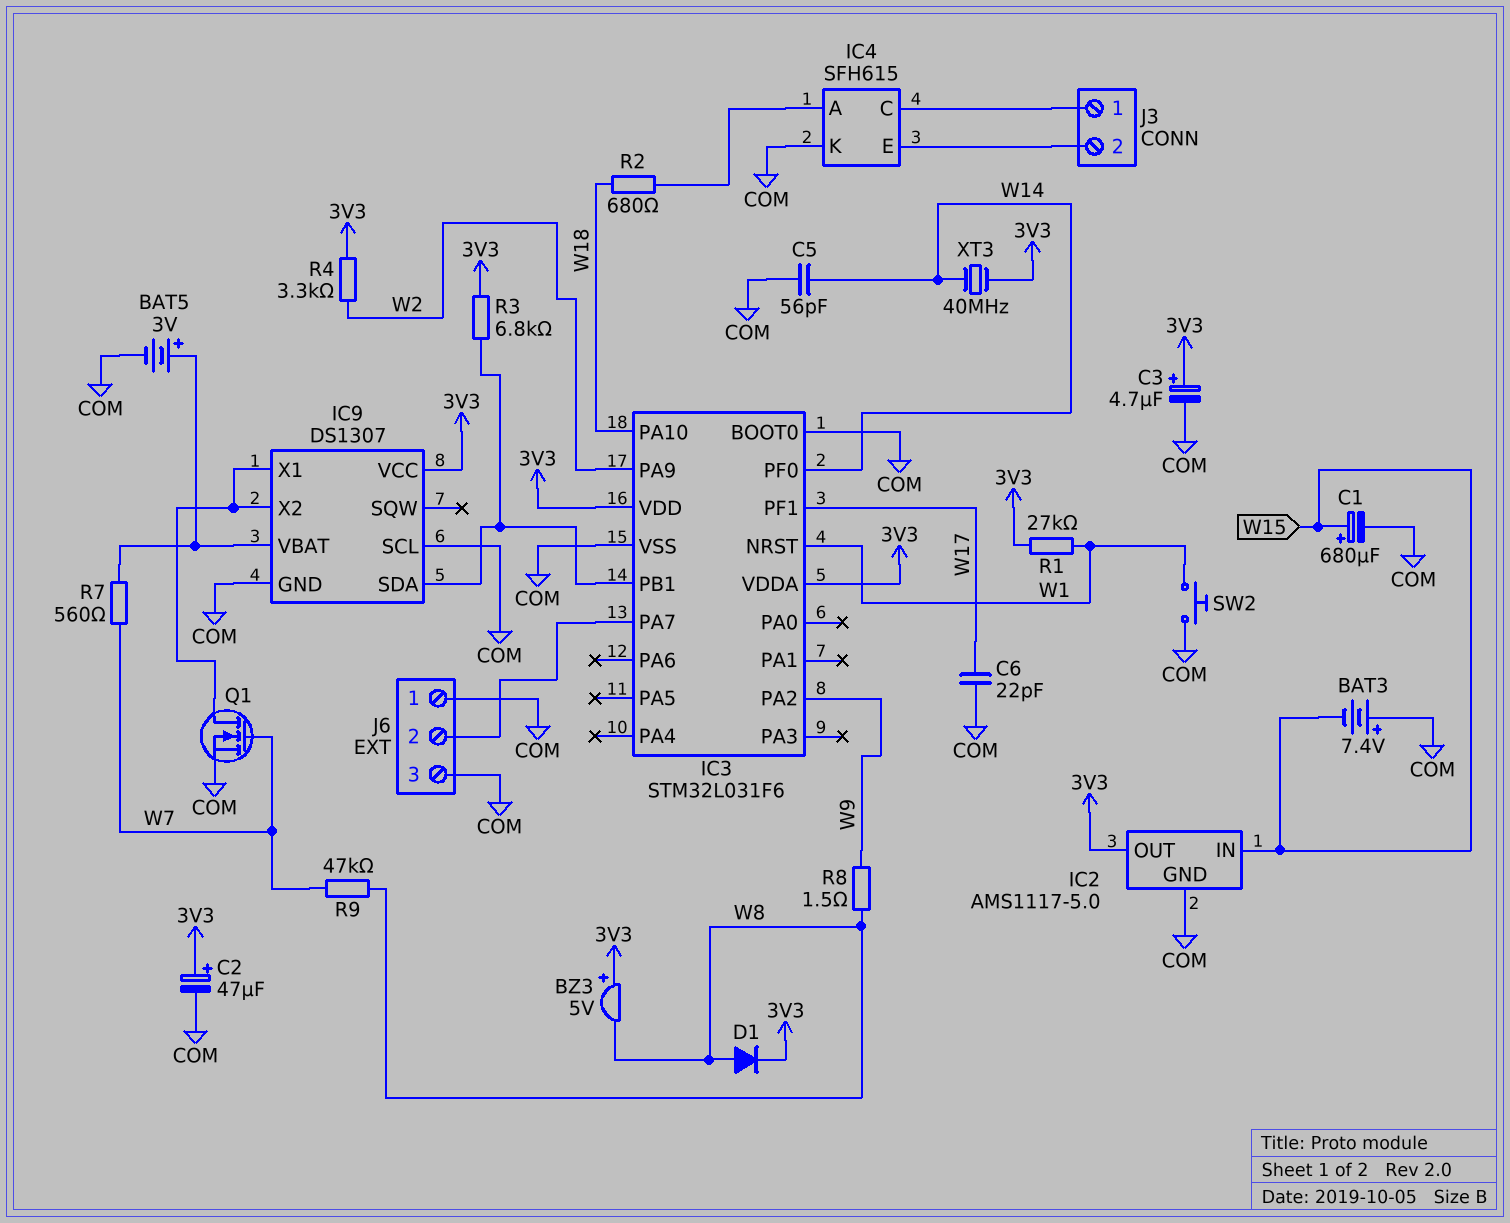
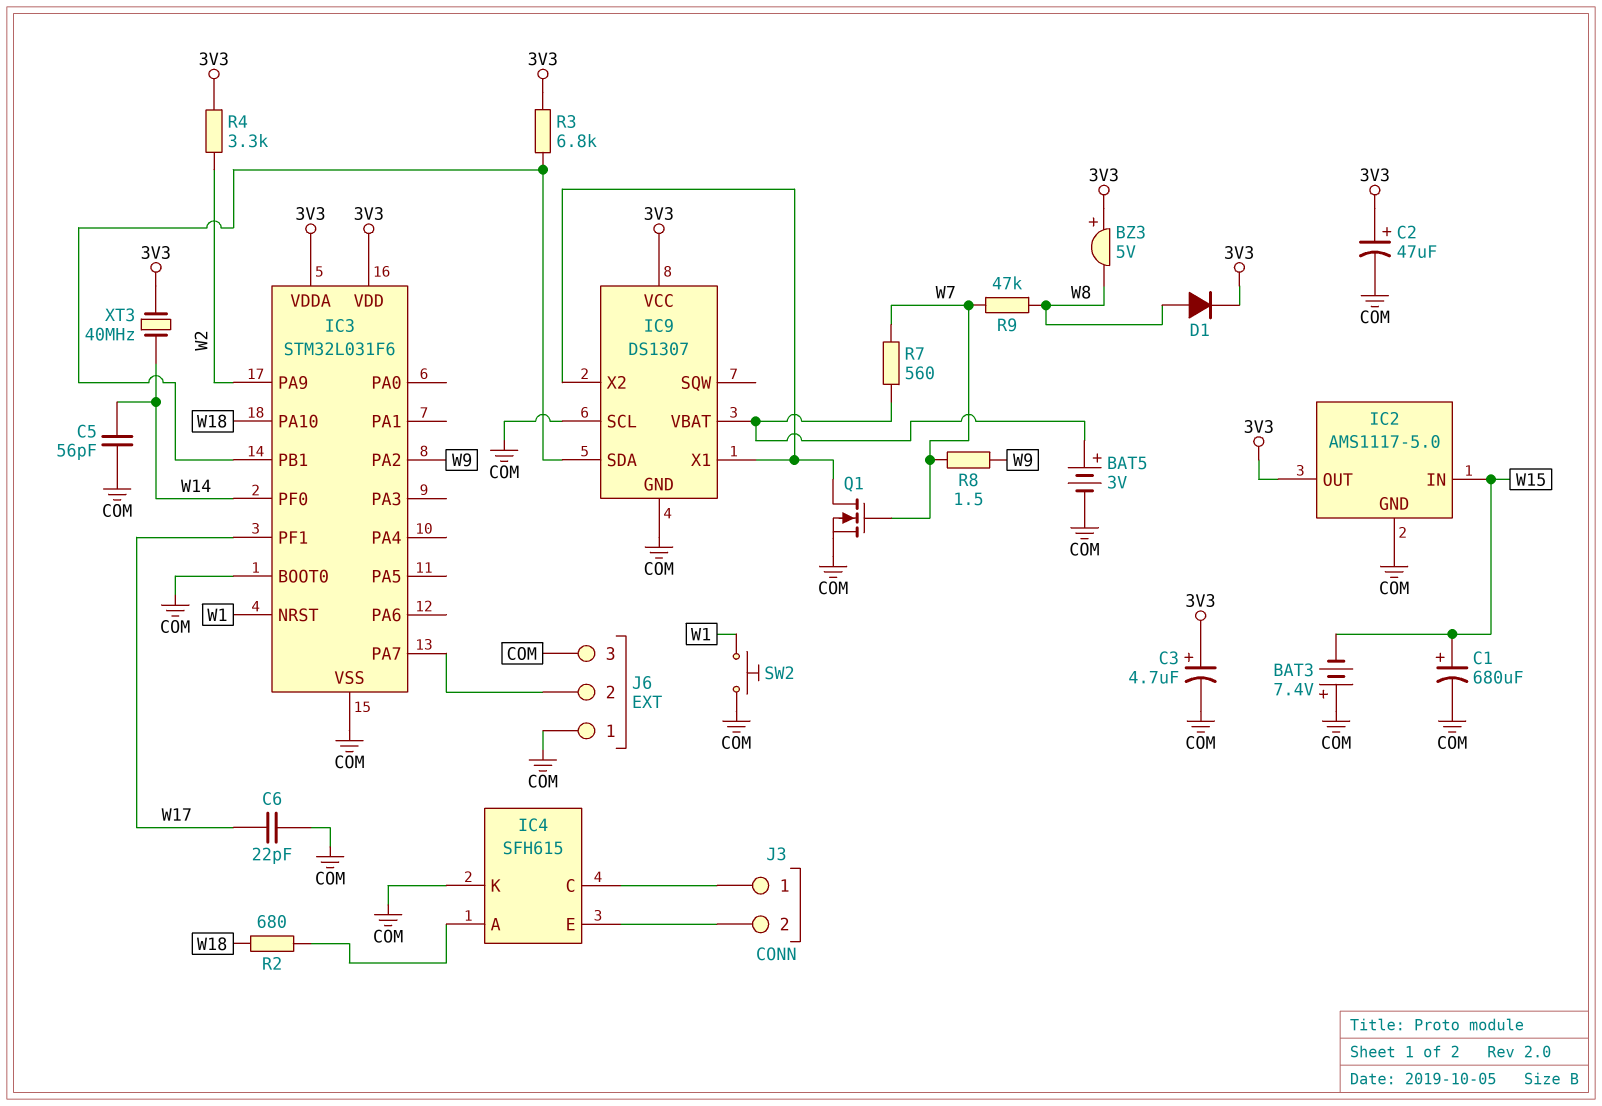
R1: 27k (3V3, W1) -> none
R8: 1.5 (W8, W9) -> 1.5 (W7, W9)

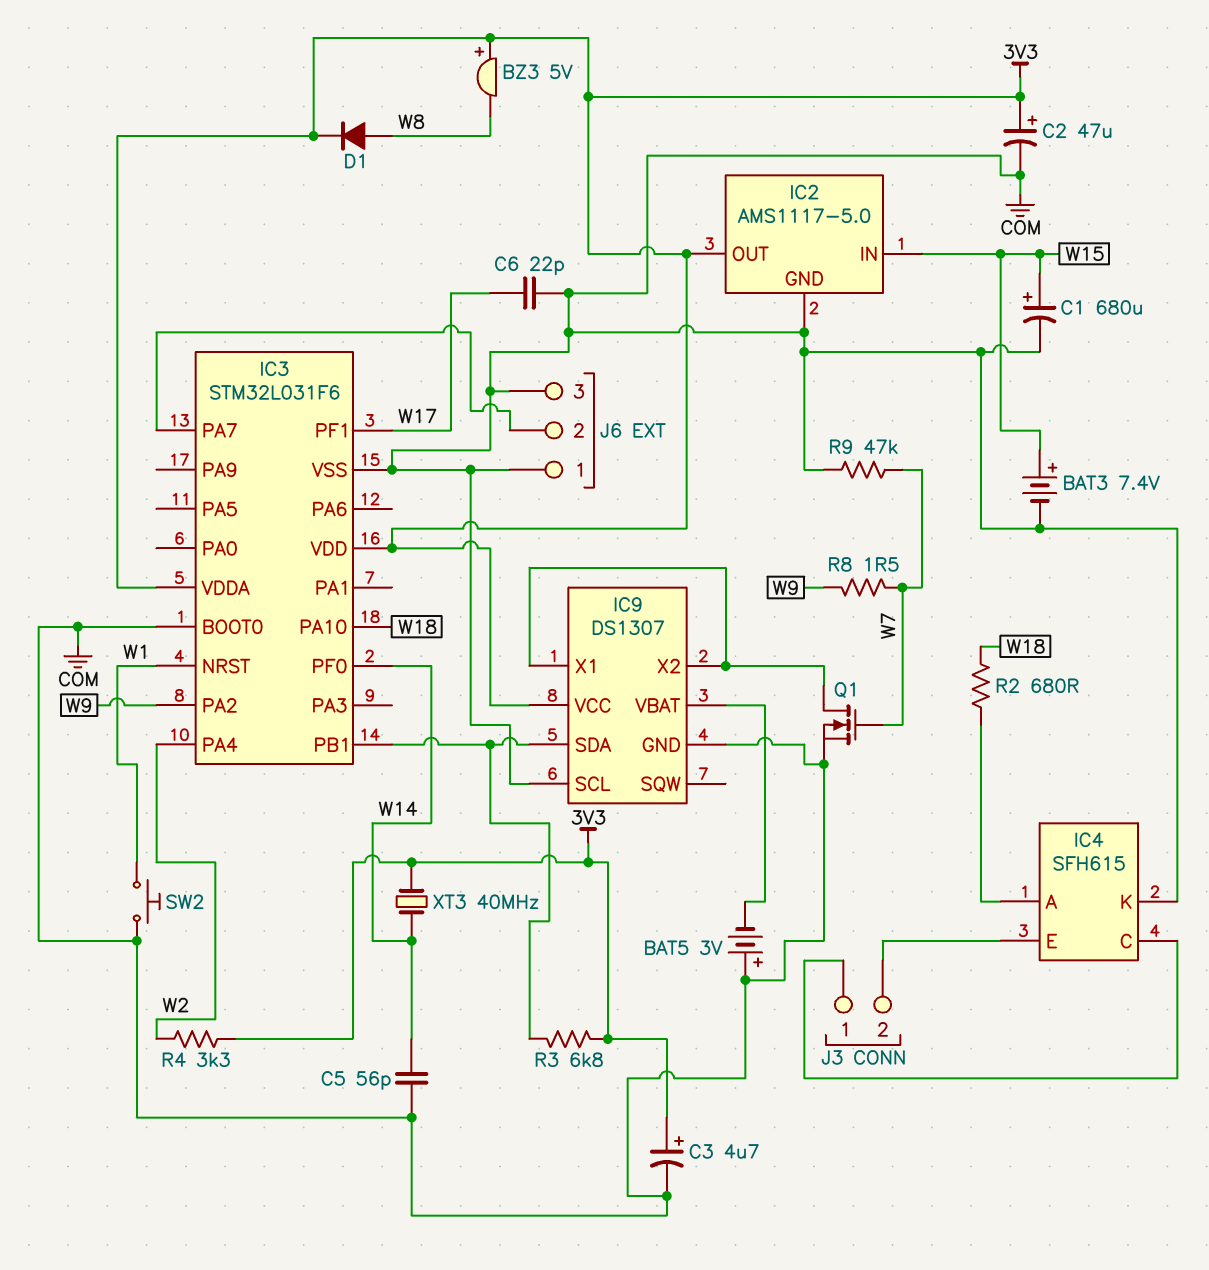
BAT3: 7.4V (plus COM, minus W15) -> 7.4V (plus W15, minus COM)
BAT5: 3V (plus IC9/VBAT, minus COM) -> 3V (plus COM, minus IC9/VBAT)
IC3 pin PA4: none -> W2
IC3 pin PA9: W2 -> none
R7: 560 (IC9/VBAT, W7) -> none
R9: 47k (W7, W8) -> 47k (COM, W7)

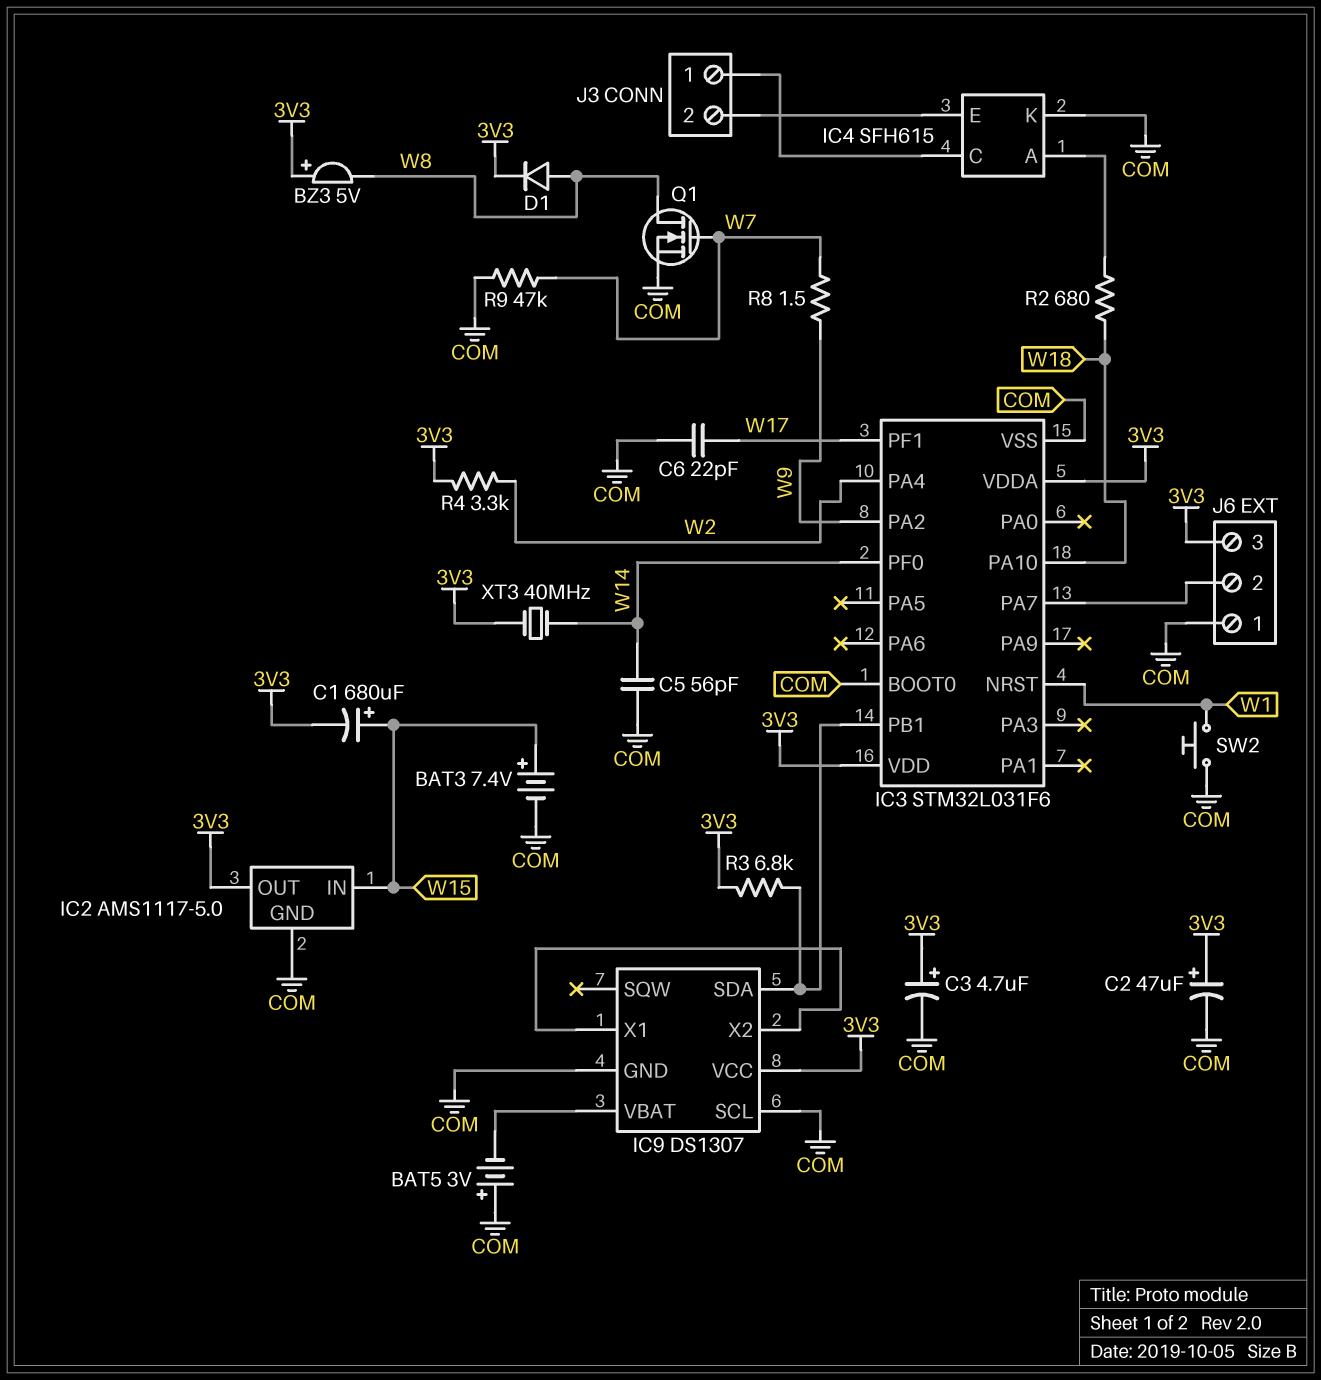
C1: 680uF (plus W15, minus COM) -> 680uF (plus W15, minus 3V3)
J6 pin 3: COM -> 3V3
Q1: NMOS (G W7, D IC9/X1, S COM) -> NMOS (G W7, D W8, S COM)

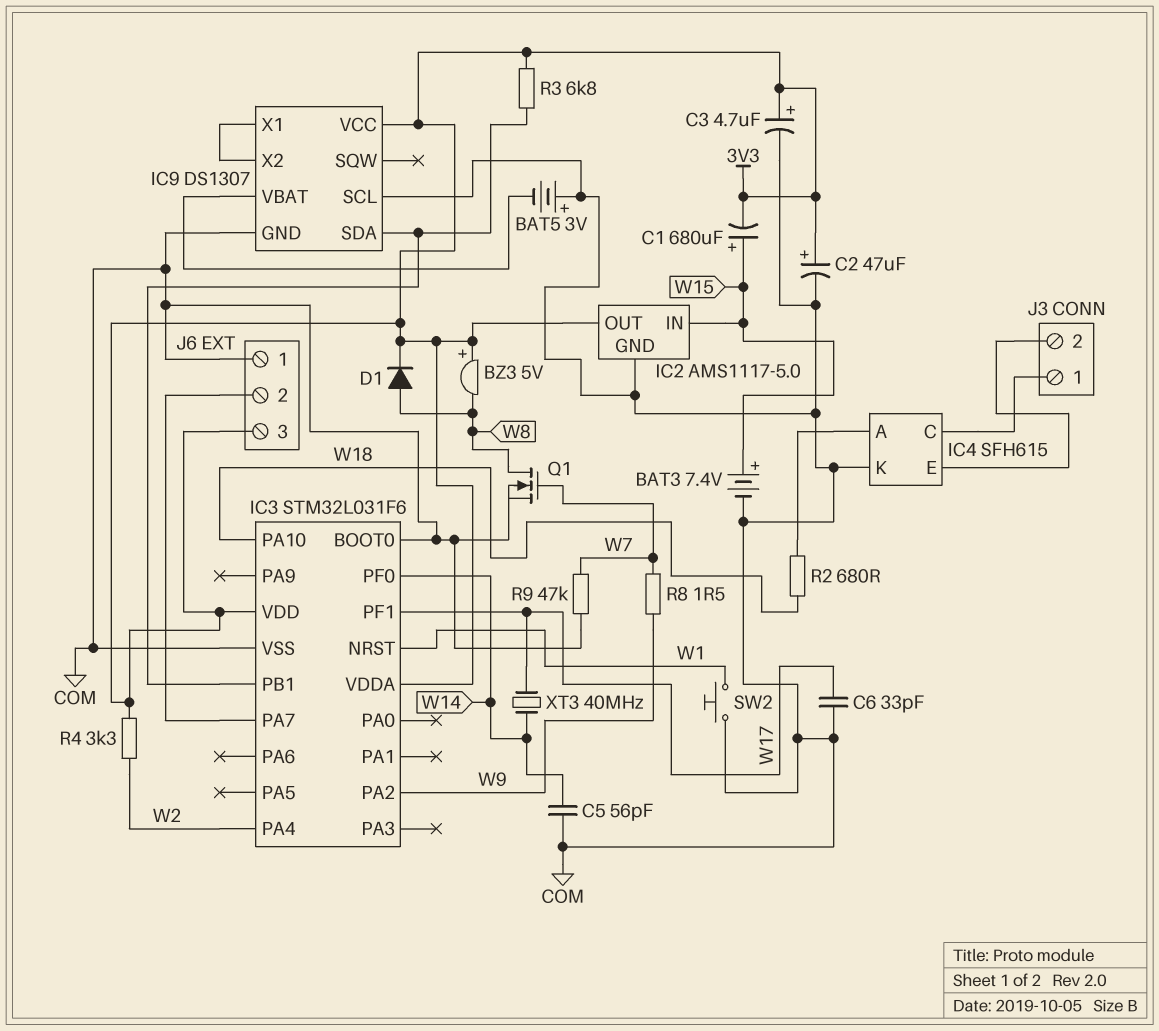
C6: 22pF (COM, W17) -> 33pF (COM, W17)
XT3: 40MHz (3V3, W14) -> 40MHz (W14, W17)

